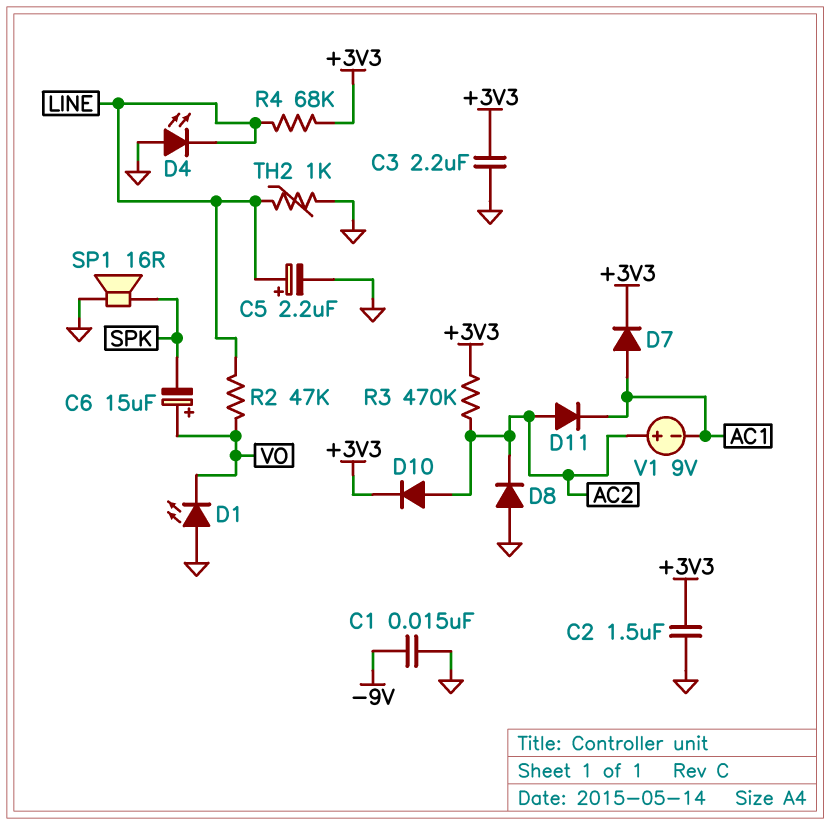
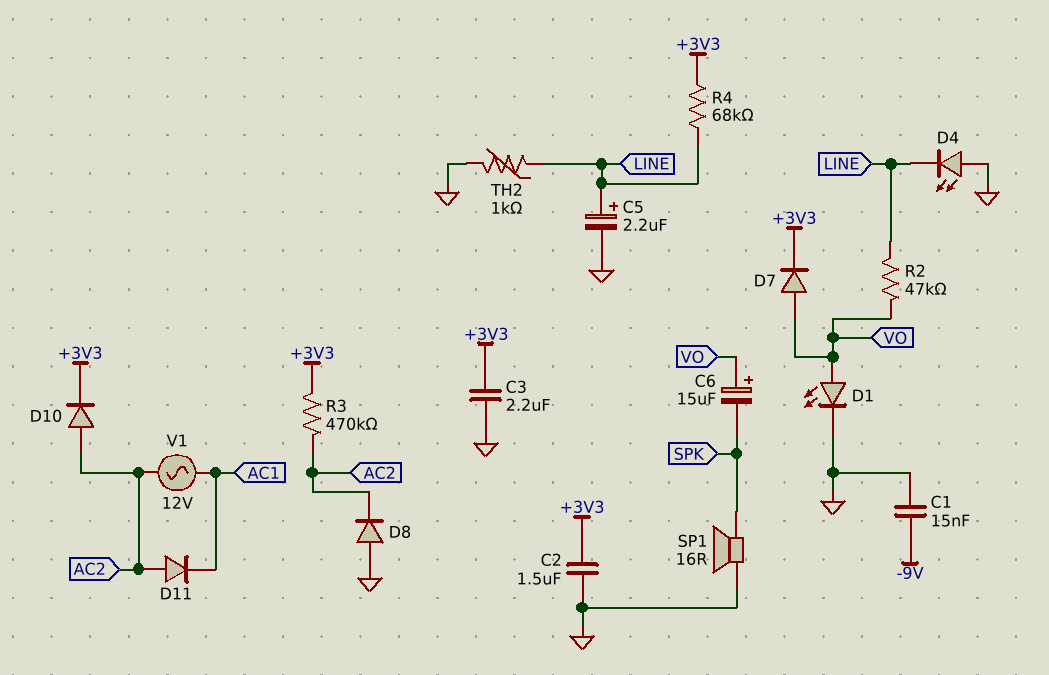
D1: LED (A GND, K VO) -> LED (A VO, K GND)
D7: diode (A AC1, K +3V3) -> diode (A VO, K +3V3)
V1: 9V (plus AC2, minus AC1) -> AC 12V (AC1, AC2)

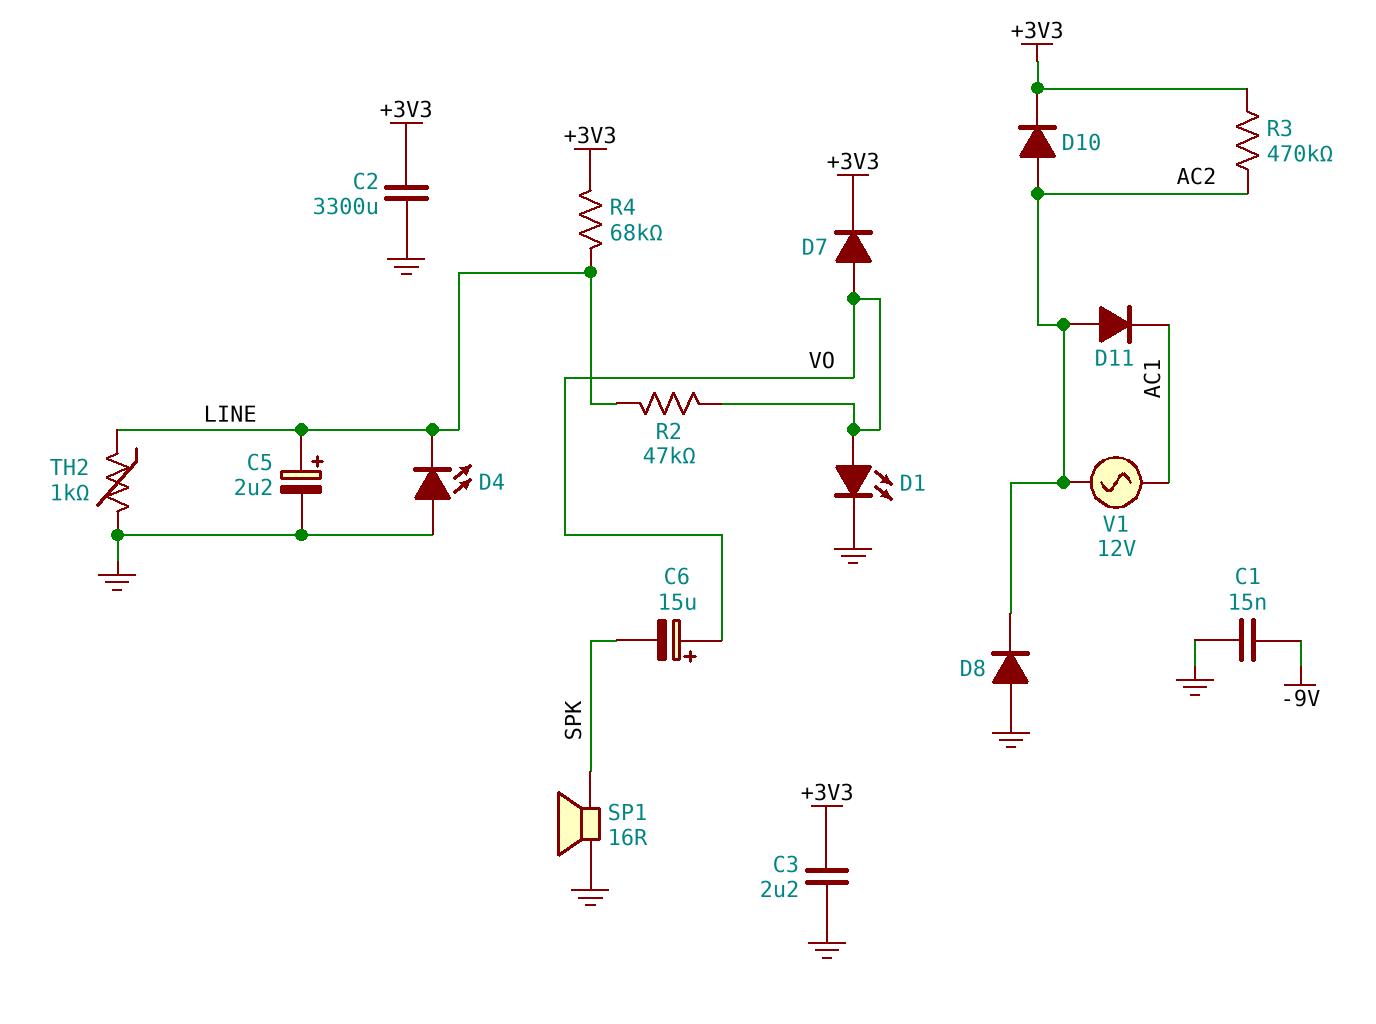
C2: 1.5uF (+3V3, GND) -> 3300uF (+3V3, GND)

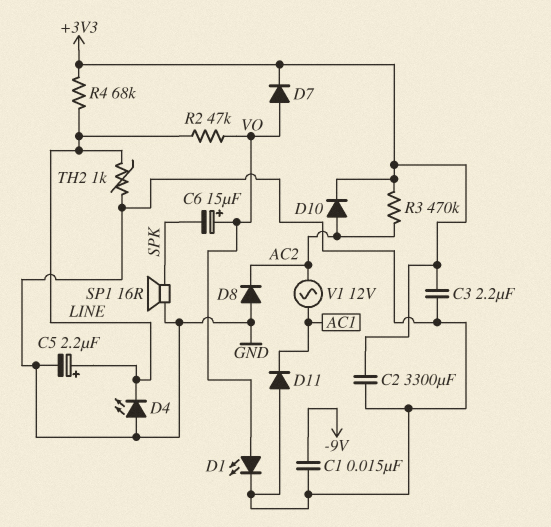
D11: diode (A AC2, K AC1) -> diode (A GND, K AC1)

